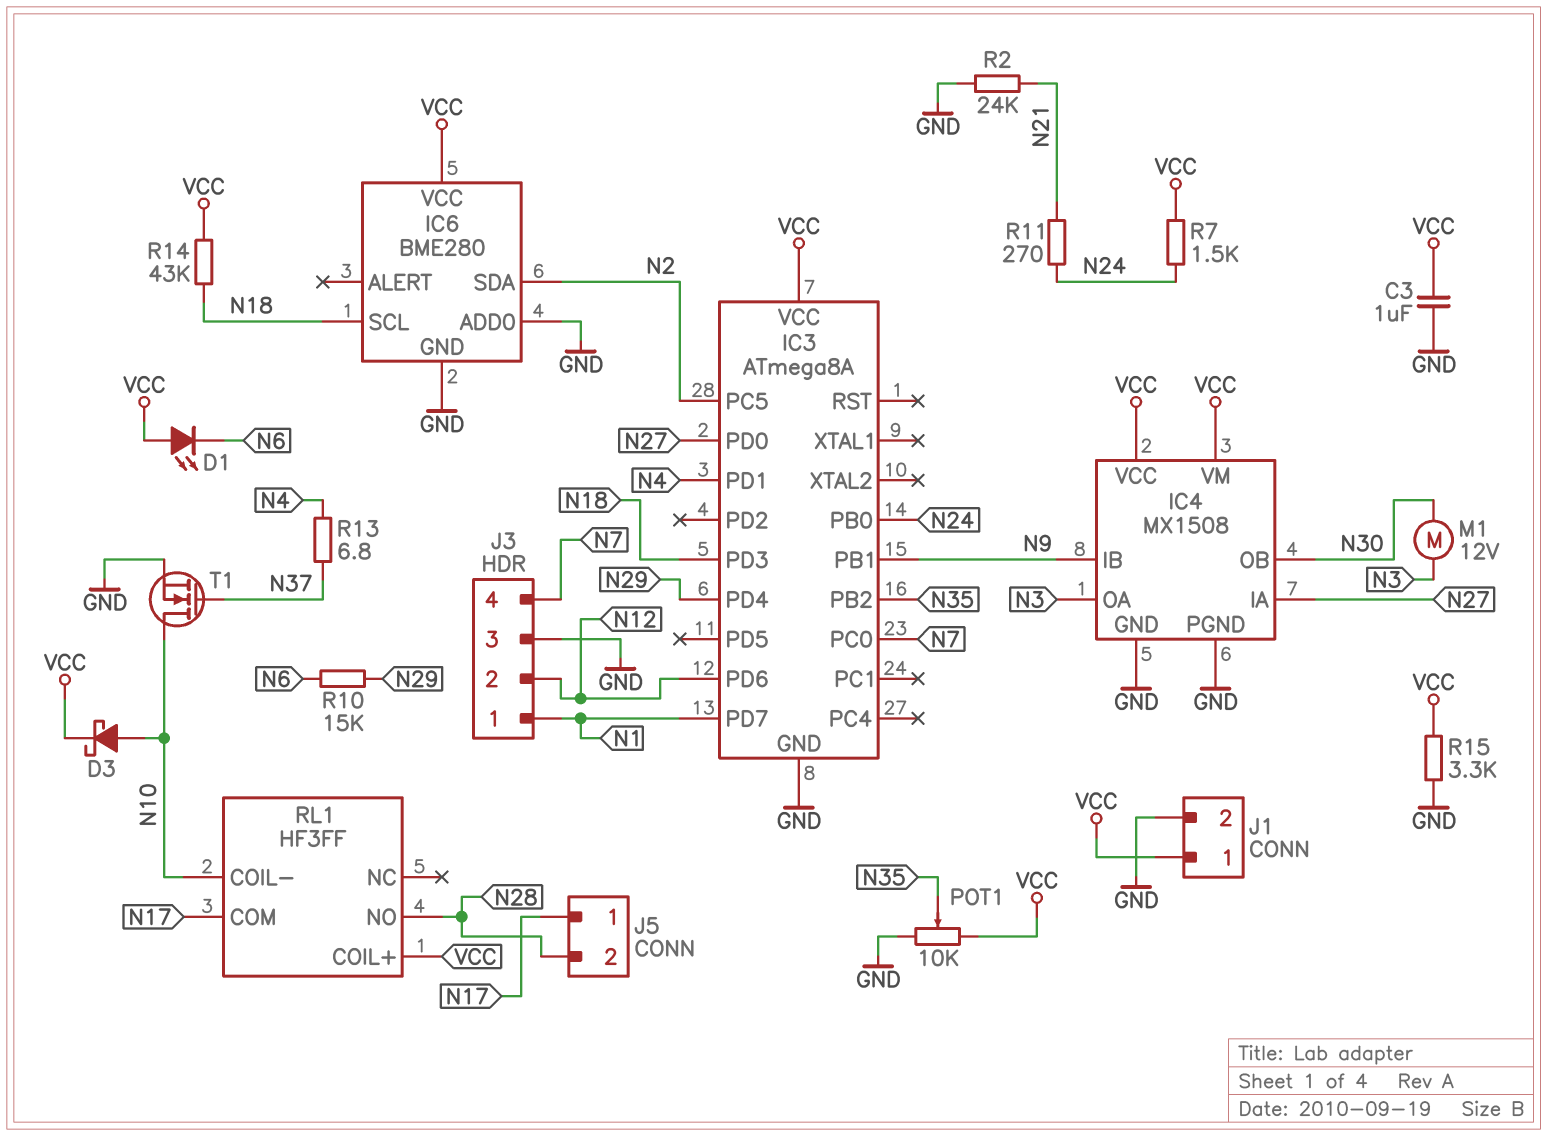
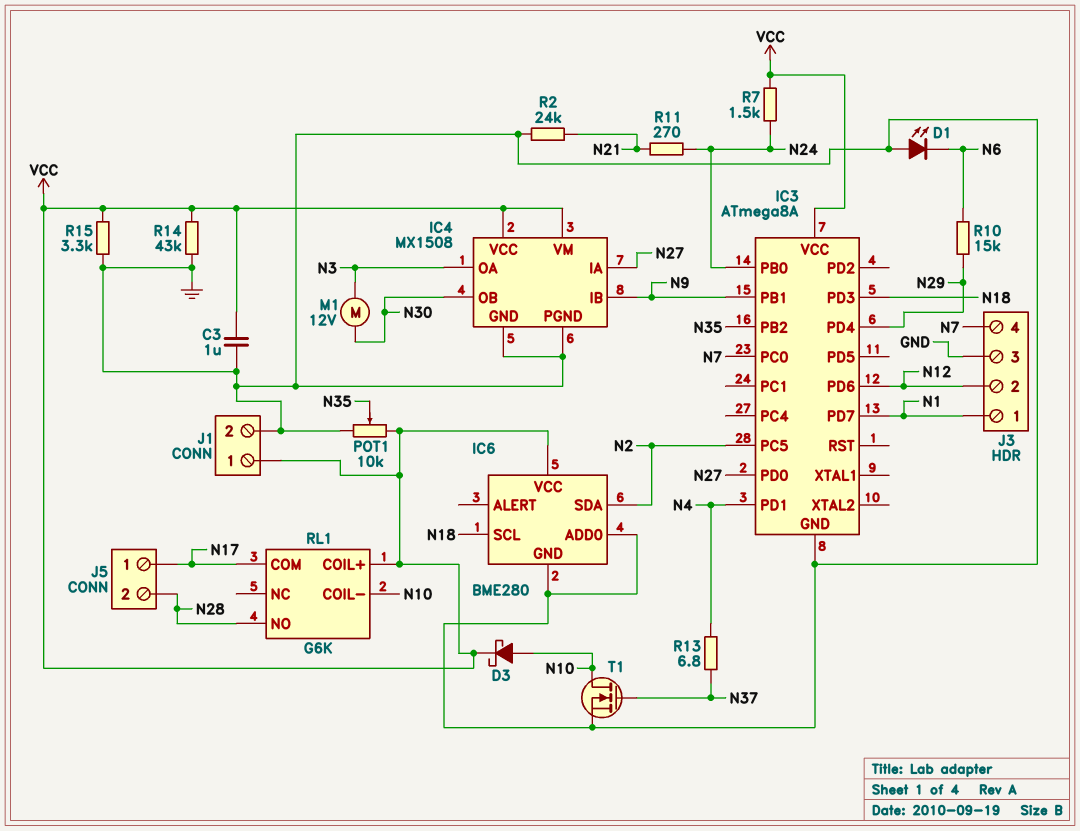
D1: LED (A VCC, K N6) -> LED (A GND, K N6)
R14: 43k (N18, VCC) -> 43k (GND, VCC)
RL1: HF3FF -> G6K

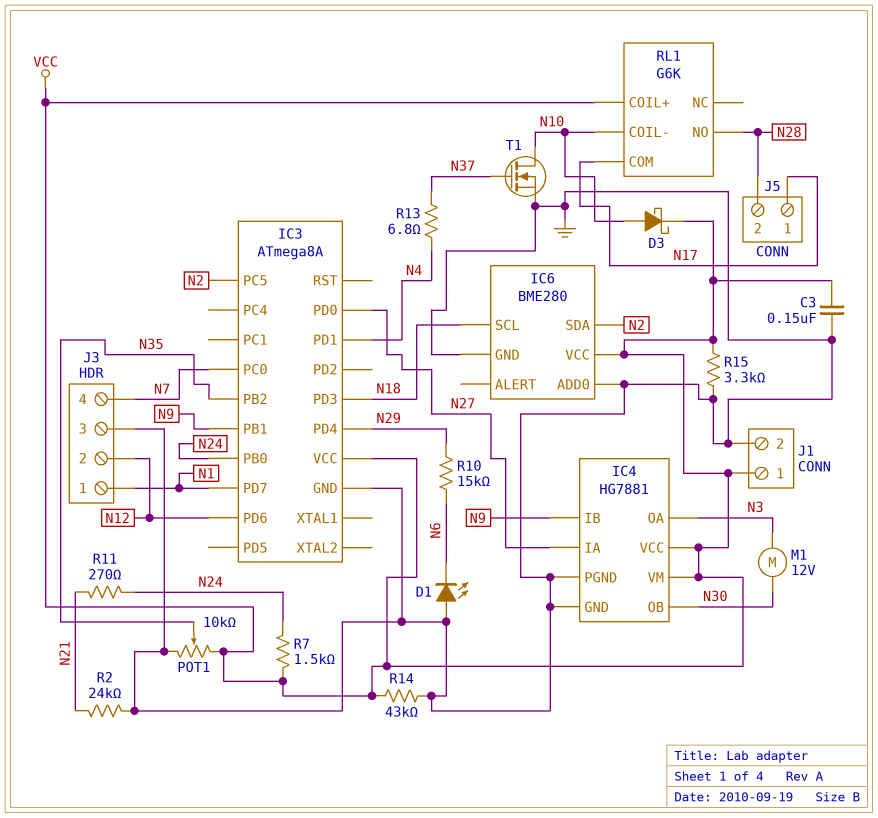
C3: 1uF (GND, VCC) -> 150nF (GND, VCC)
IC4: MX1508 -> HG7881

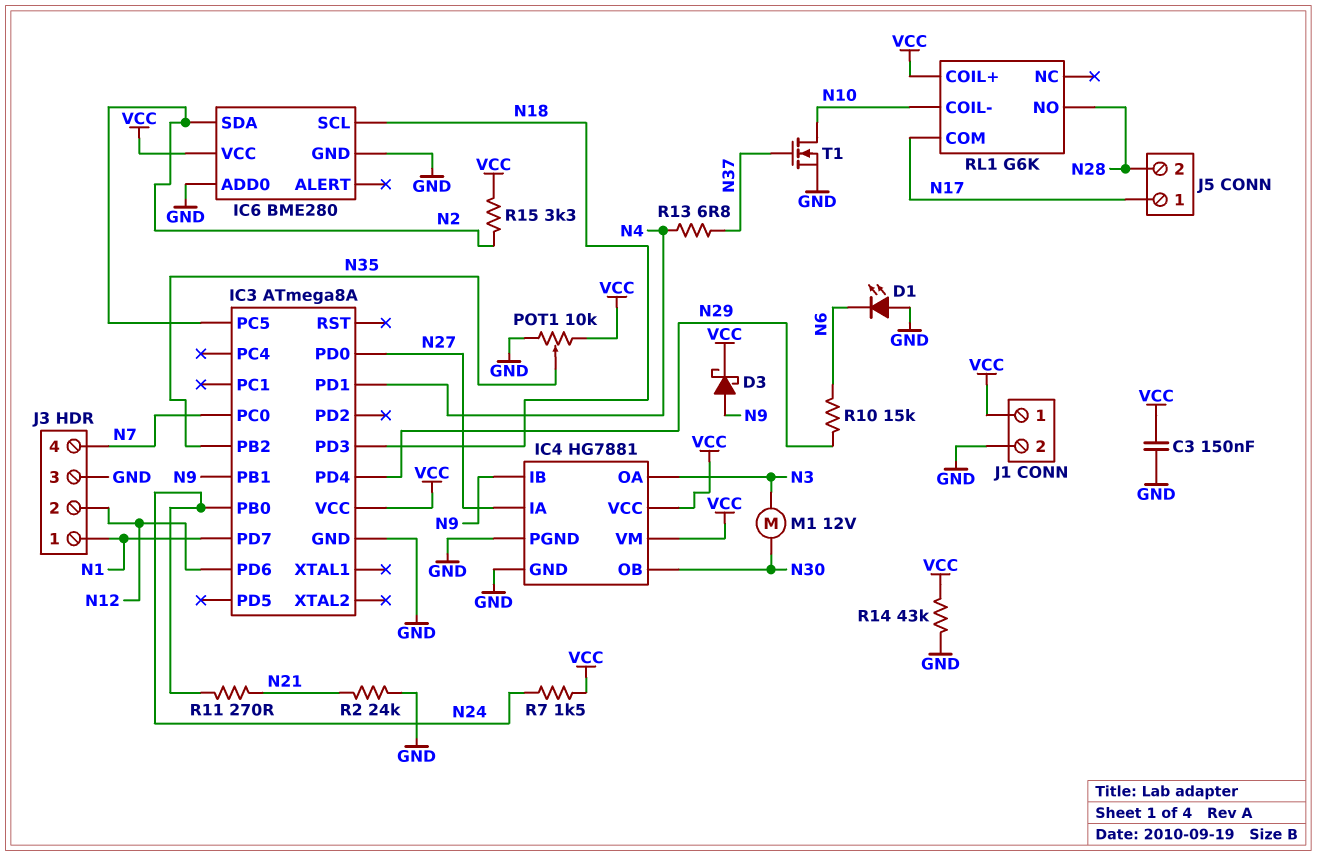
D3: schottky (A N10, K VCC) -> schottky (A N9, K VCC)
R15: 3.3k (GND, VCC) -> 3.3k (N2, VCC)

